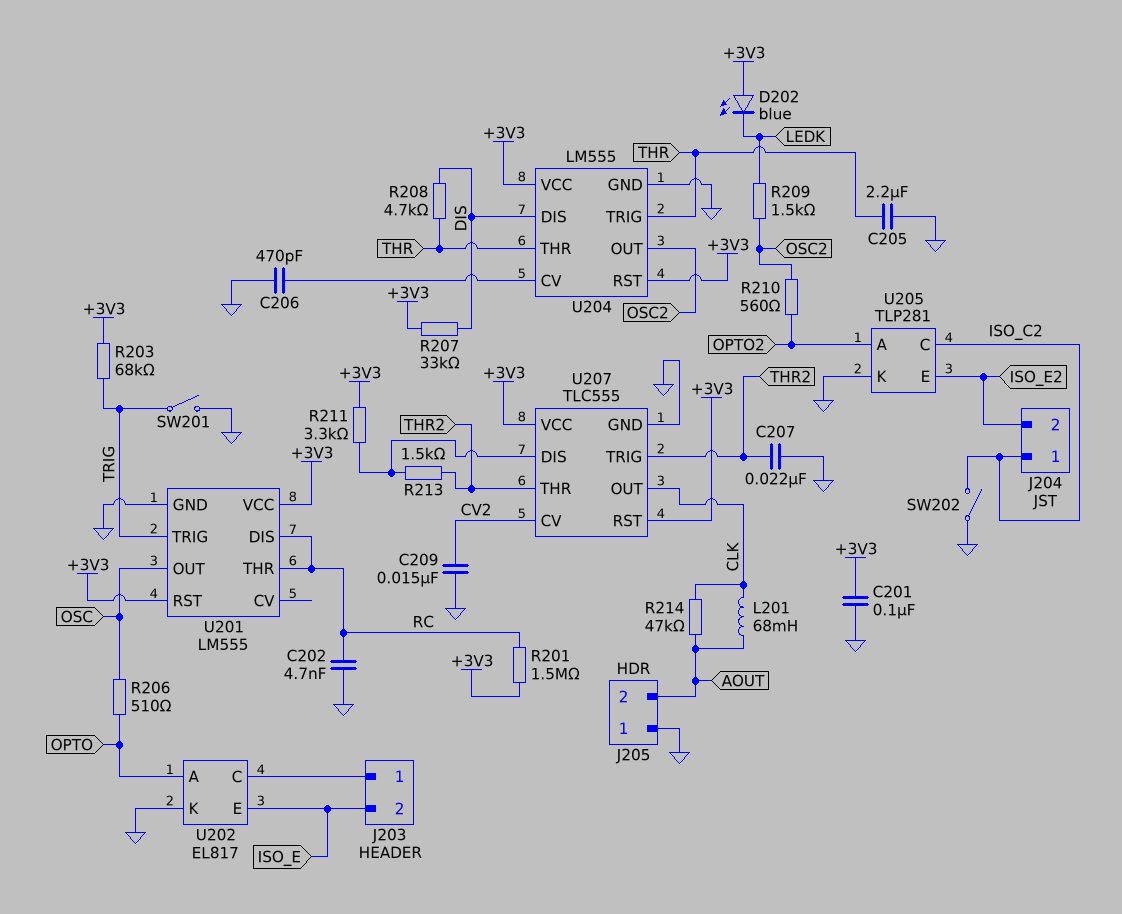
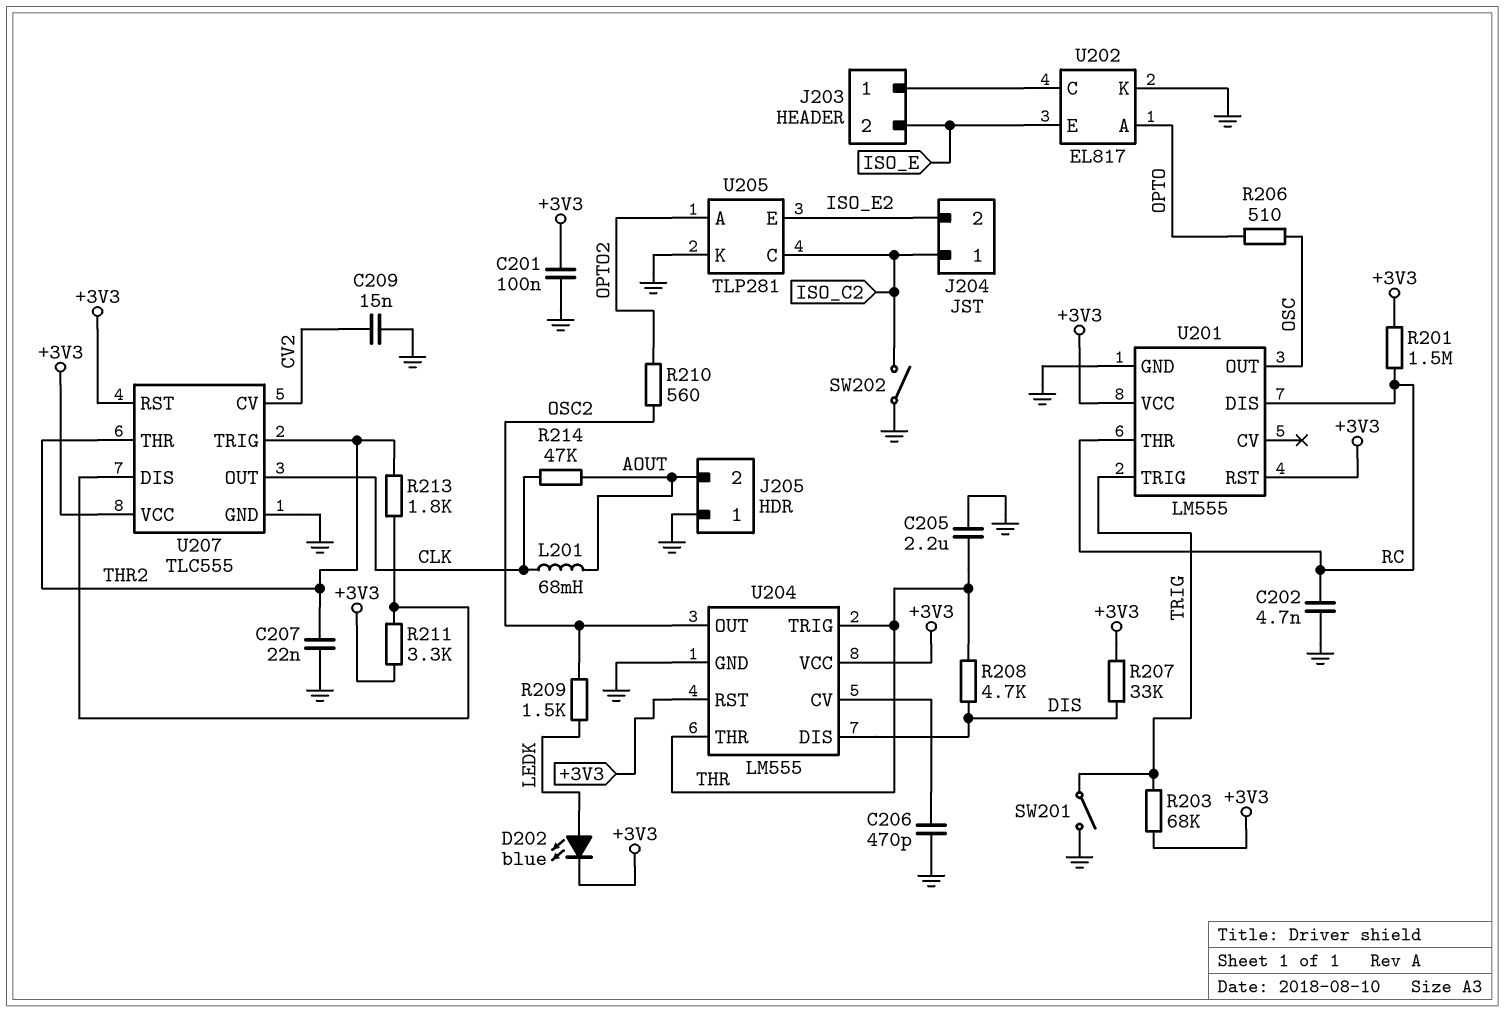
D202: LED blue (A +3V3, K LEDK) -> LED blue (A LEDK, K +3V3)
R213: 1.5k (THR2, U207/DIS) -> 1.8k (THR2, U207/DIS)

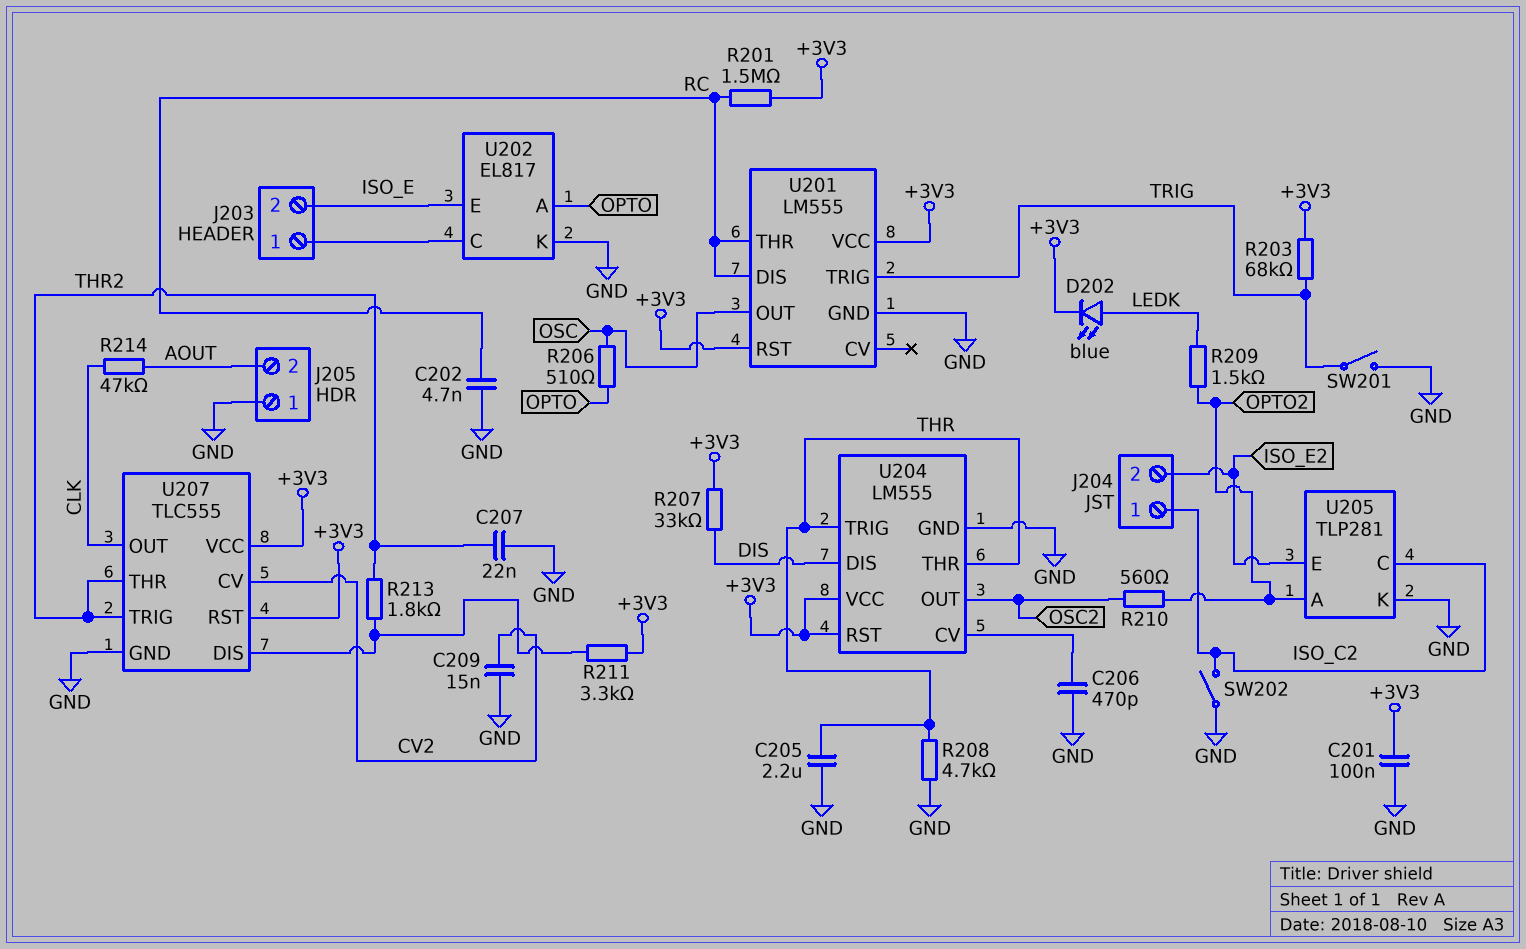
L201: 68mH (AOUT, CLK) -> none
R208: 4.7k (DIS, THR) -> 4.7k (GND, THR)
R209: 1.5k (LEDK, OSC2) -> 1.5k (LEDK, OPTO2)

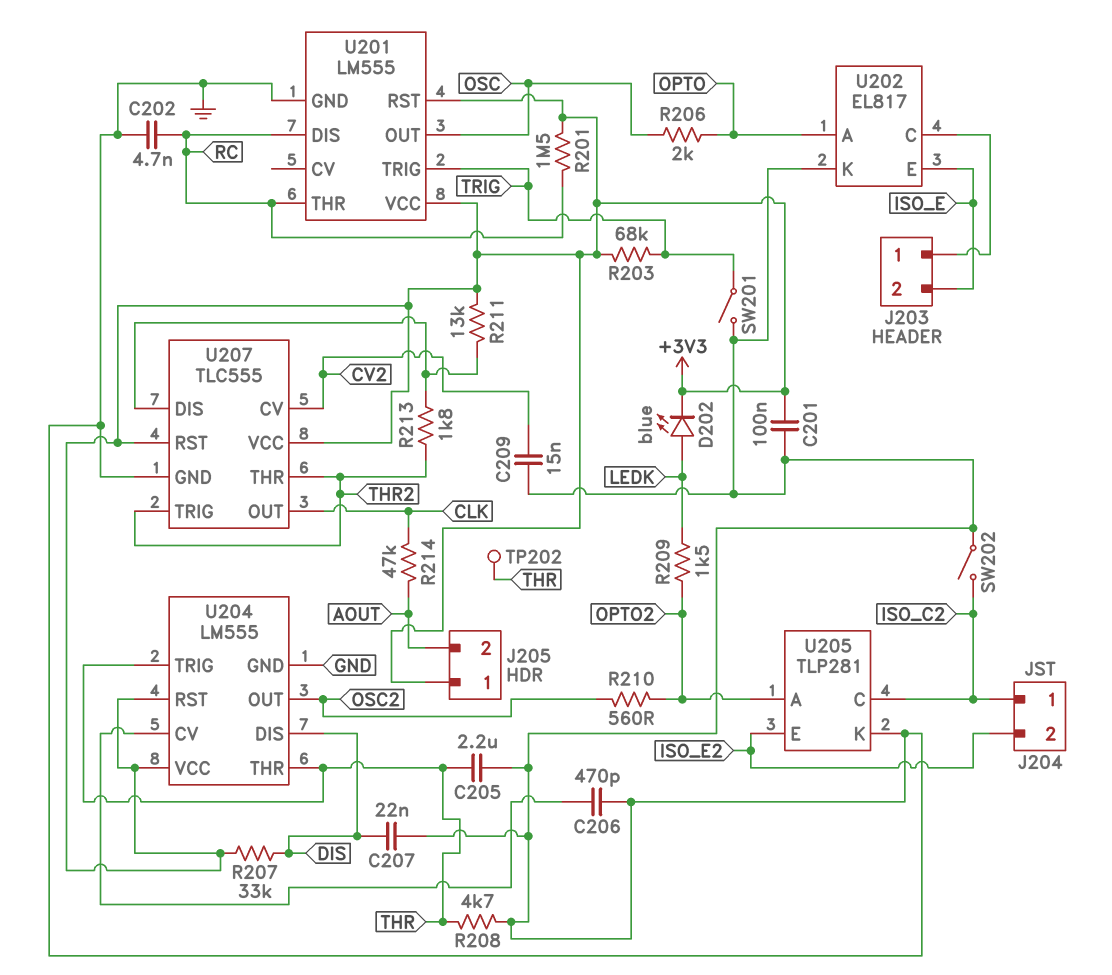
C207: 22nF (GND, THR2) -> 22nF (DIS, GND)
J205 pin 1: GND -> +3V3
R206: 510 (OPTO, OSC) -> 2k (OPTO, OSC)
R211: 3.3k (+3V3, U207/DIS) -> 13k (+3V3, U207/DIS)
TP202: none -> test point (THR)

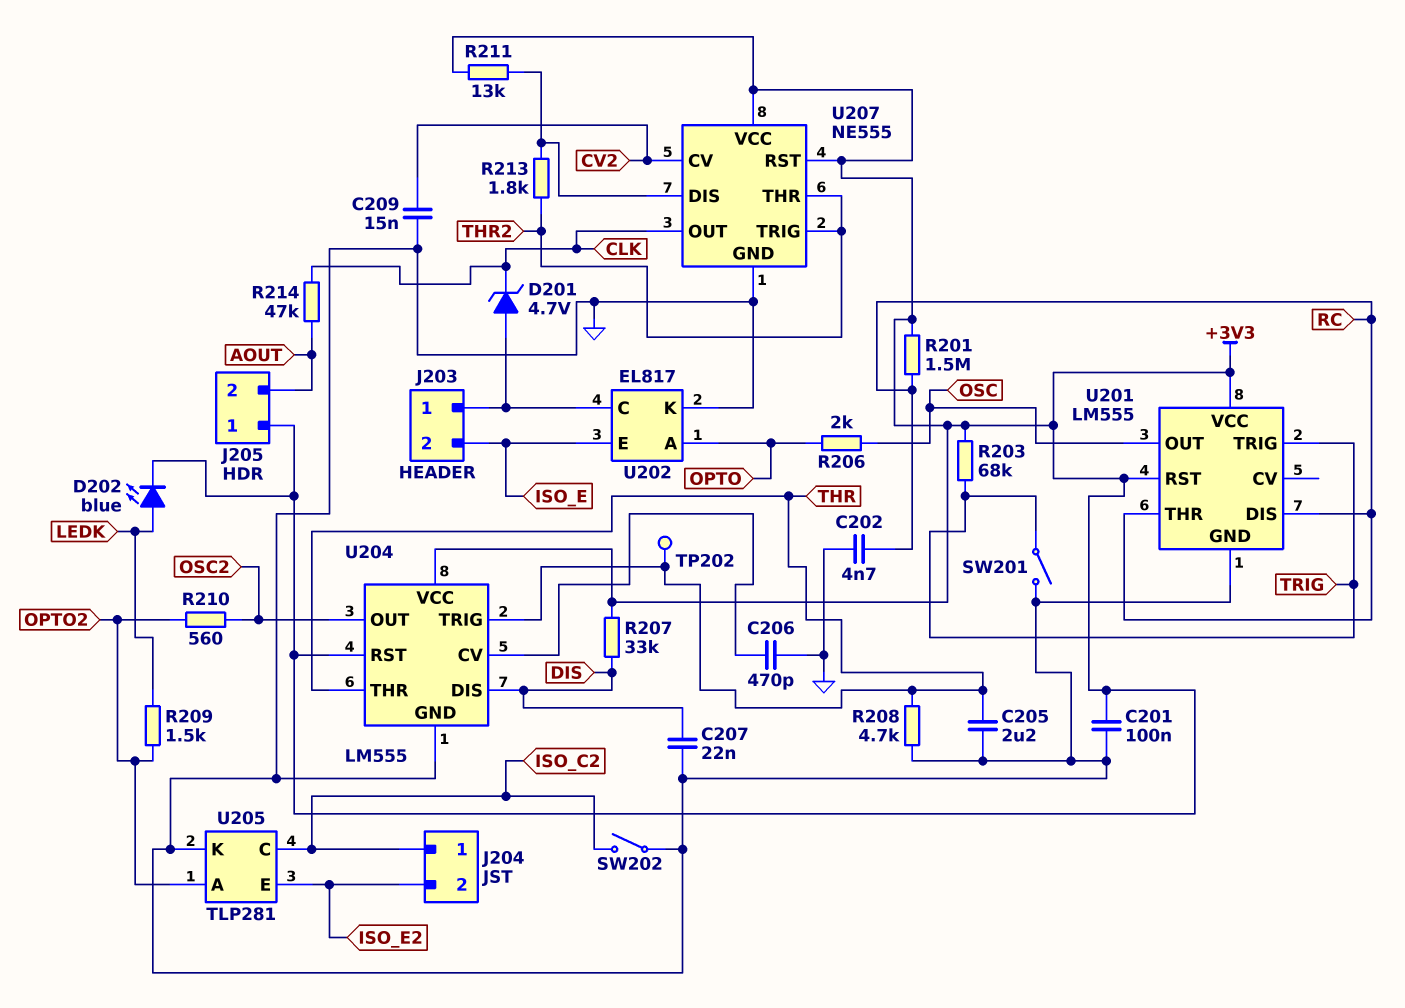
D201: none -> zener 4.7V (A J203/1, K CLK)
U207: TLC555 -> NE555

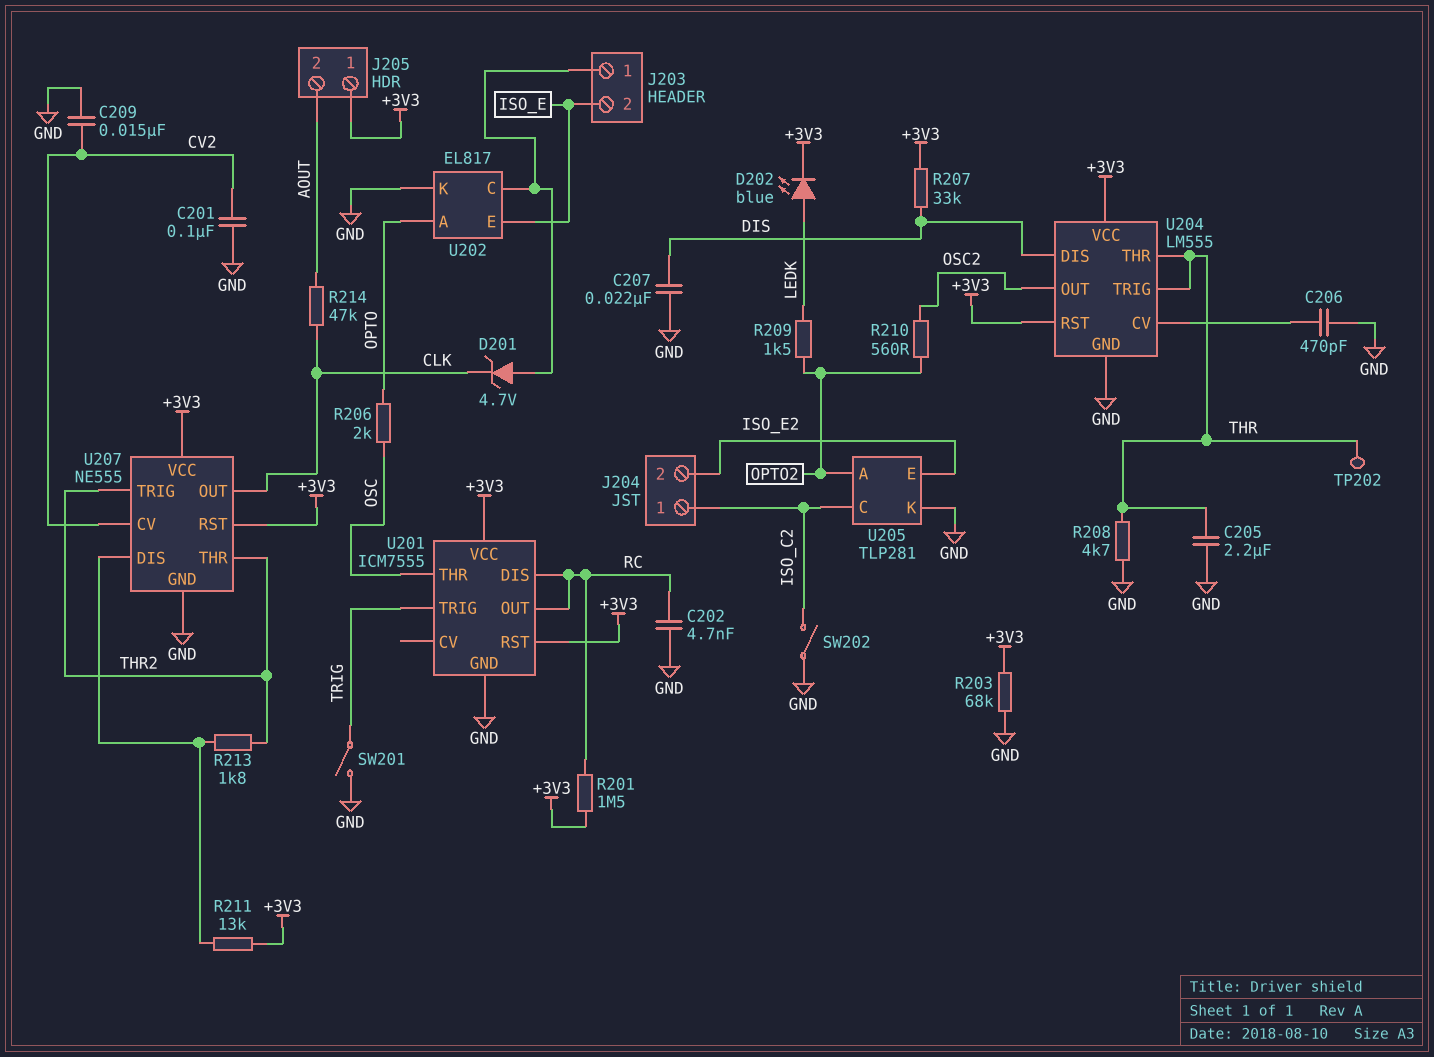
C201: 100nF (+3V3, GND) -> 100nF (CV2, GND)
R203: 68k (+3V3, TRIG) -> 68k (+3V3, GND)
U201: LM555 -> ICM7555
U201 pin OUT: OSC -> RC
U201 pin THR: RC -> OSC

